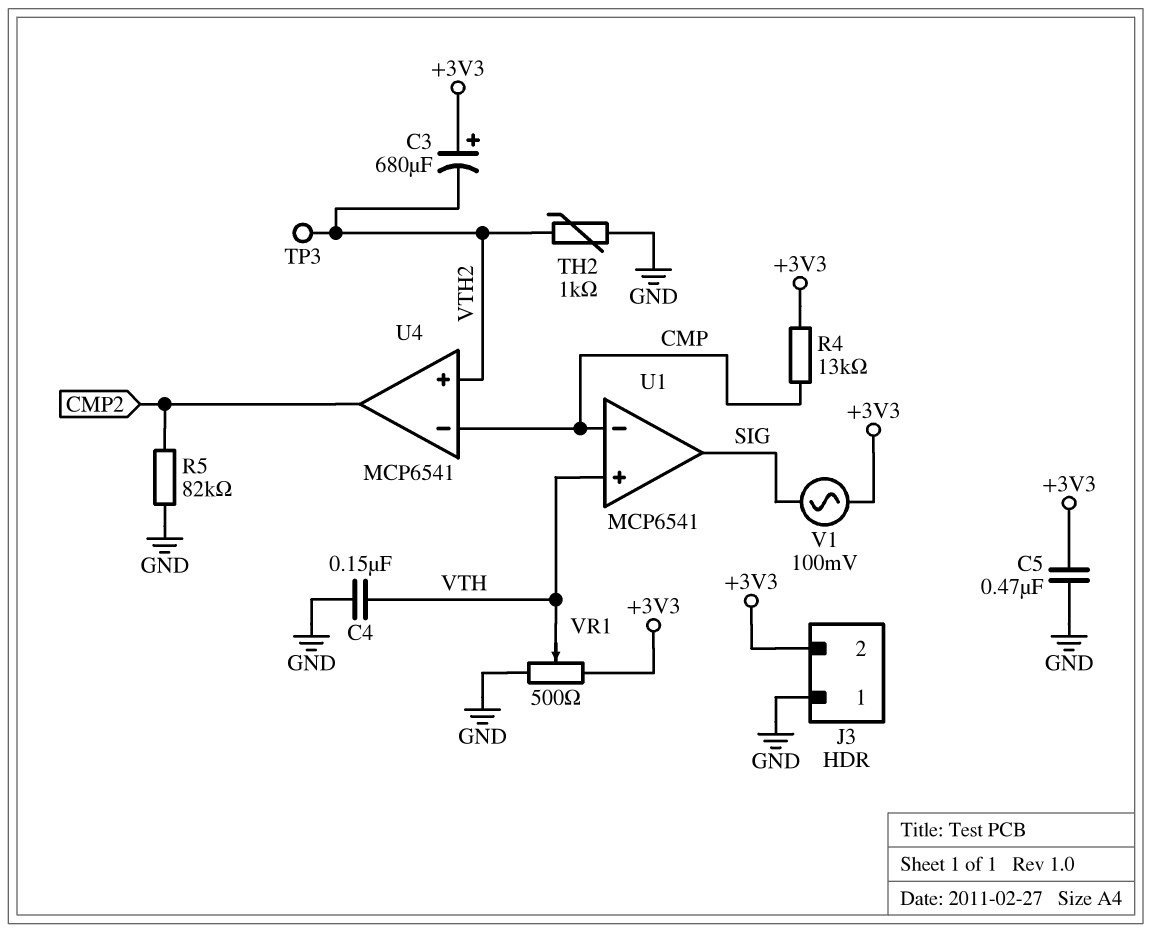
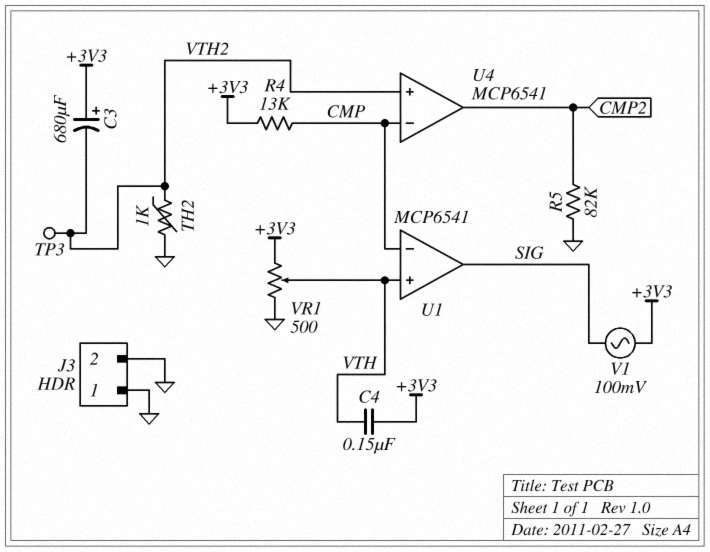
C4: 150nF (GND, VTH) -> 150nF (+3V3, VTH)
C5: 470nF (+3V3, GND) -> none
J3 pin 2: +3V3 -> GND

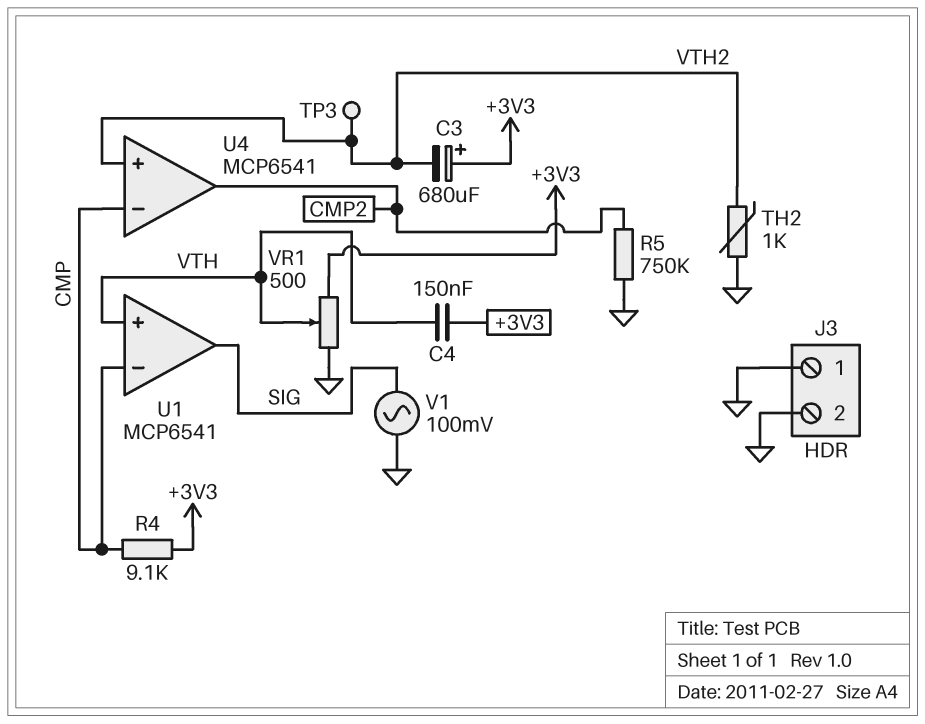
R4: 13k (+3V3, CMP) -> 9.1k (+3V3, CMP)
R5: 82k (CMP2, GND) -> 750k (CMP2, GND)
V1: AC 100mV (+3V3, SIG) -> AC 100mV (GND, SIG)

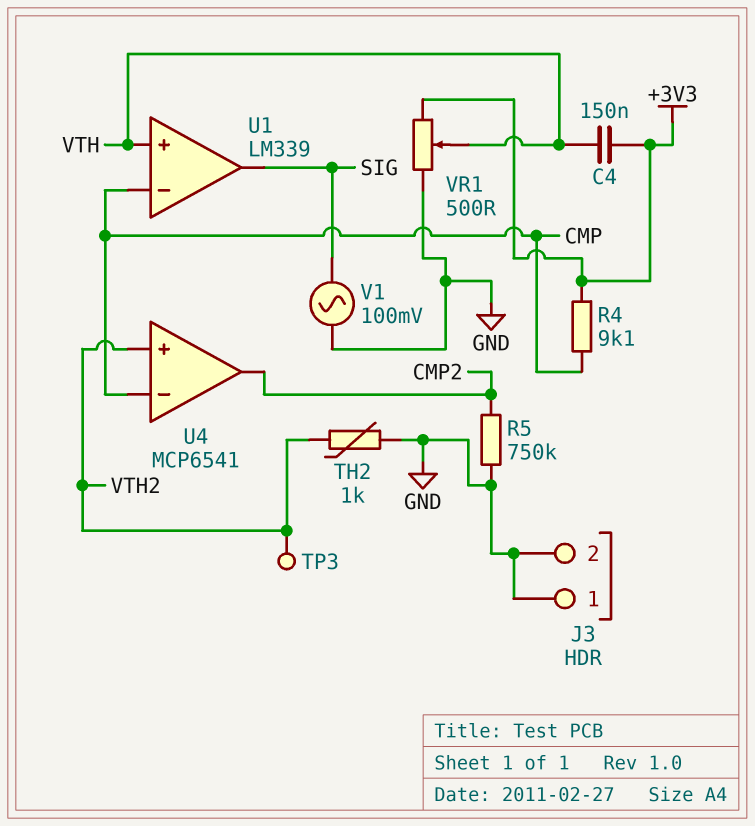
C3: 680uF (plus +3V3, minus VTH2) -> none
U1: MCP6541 -> LM339

